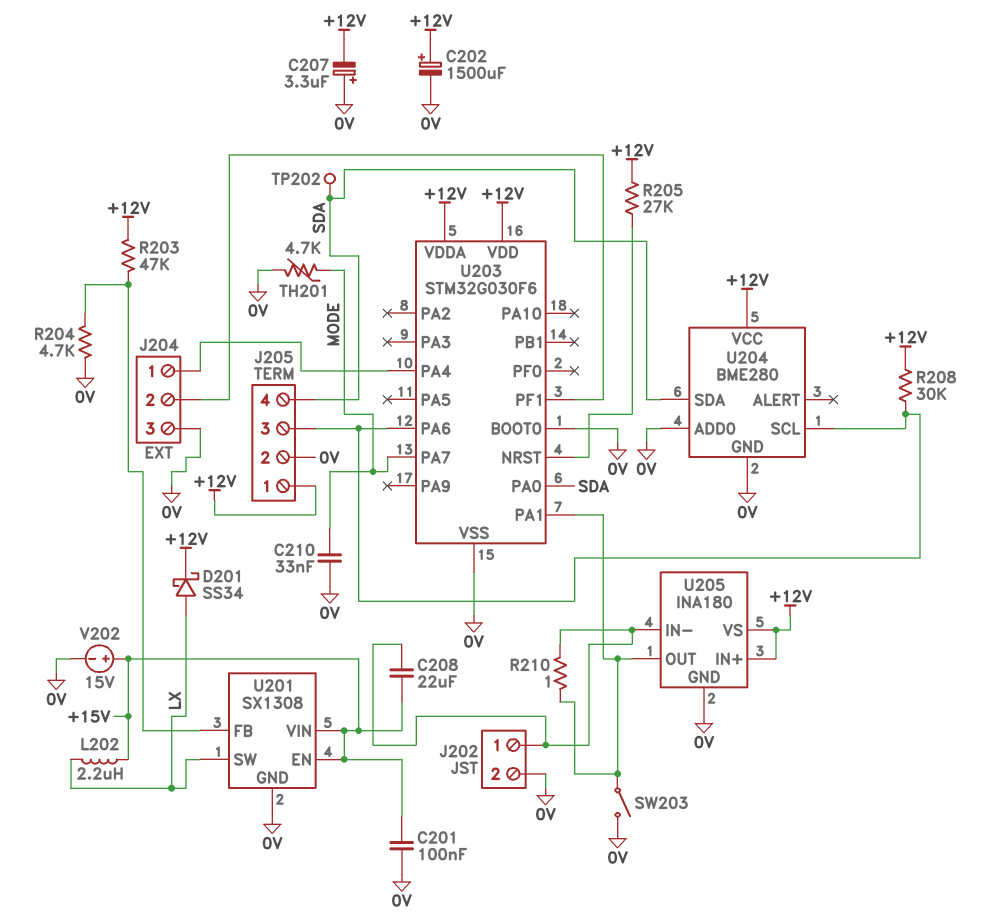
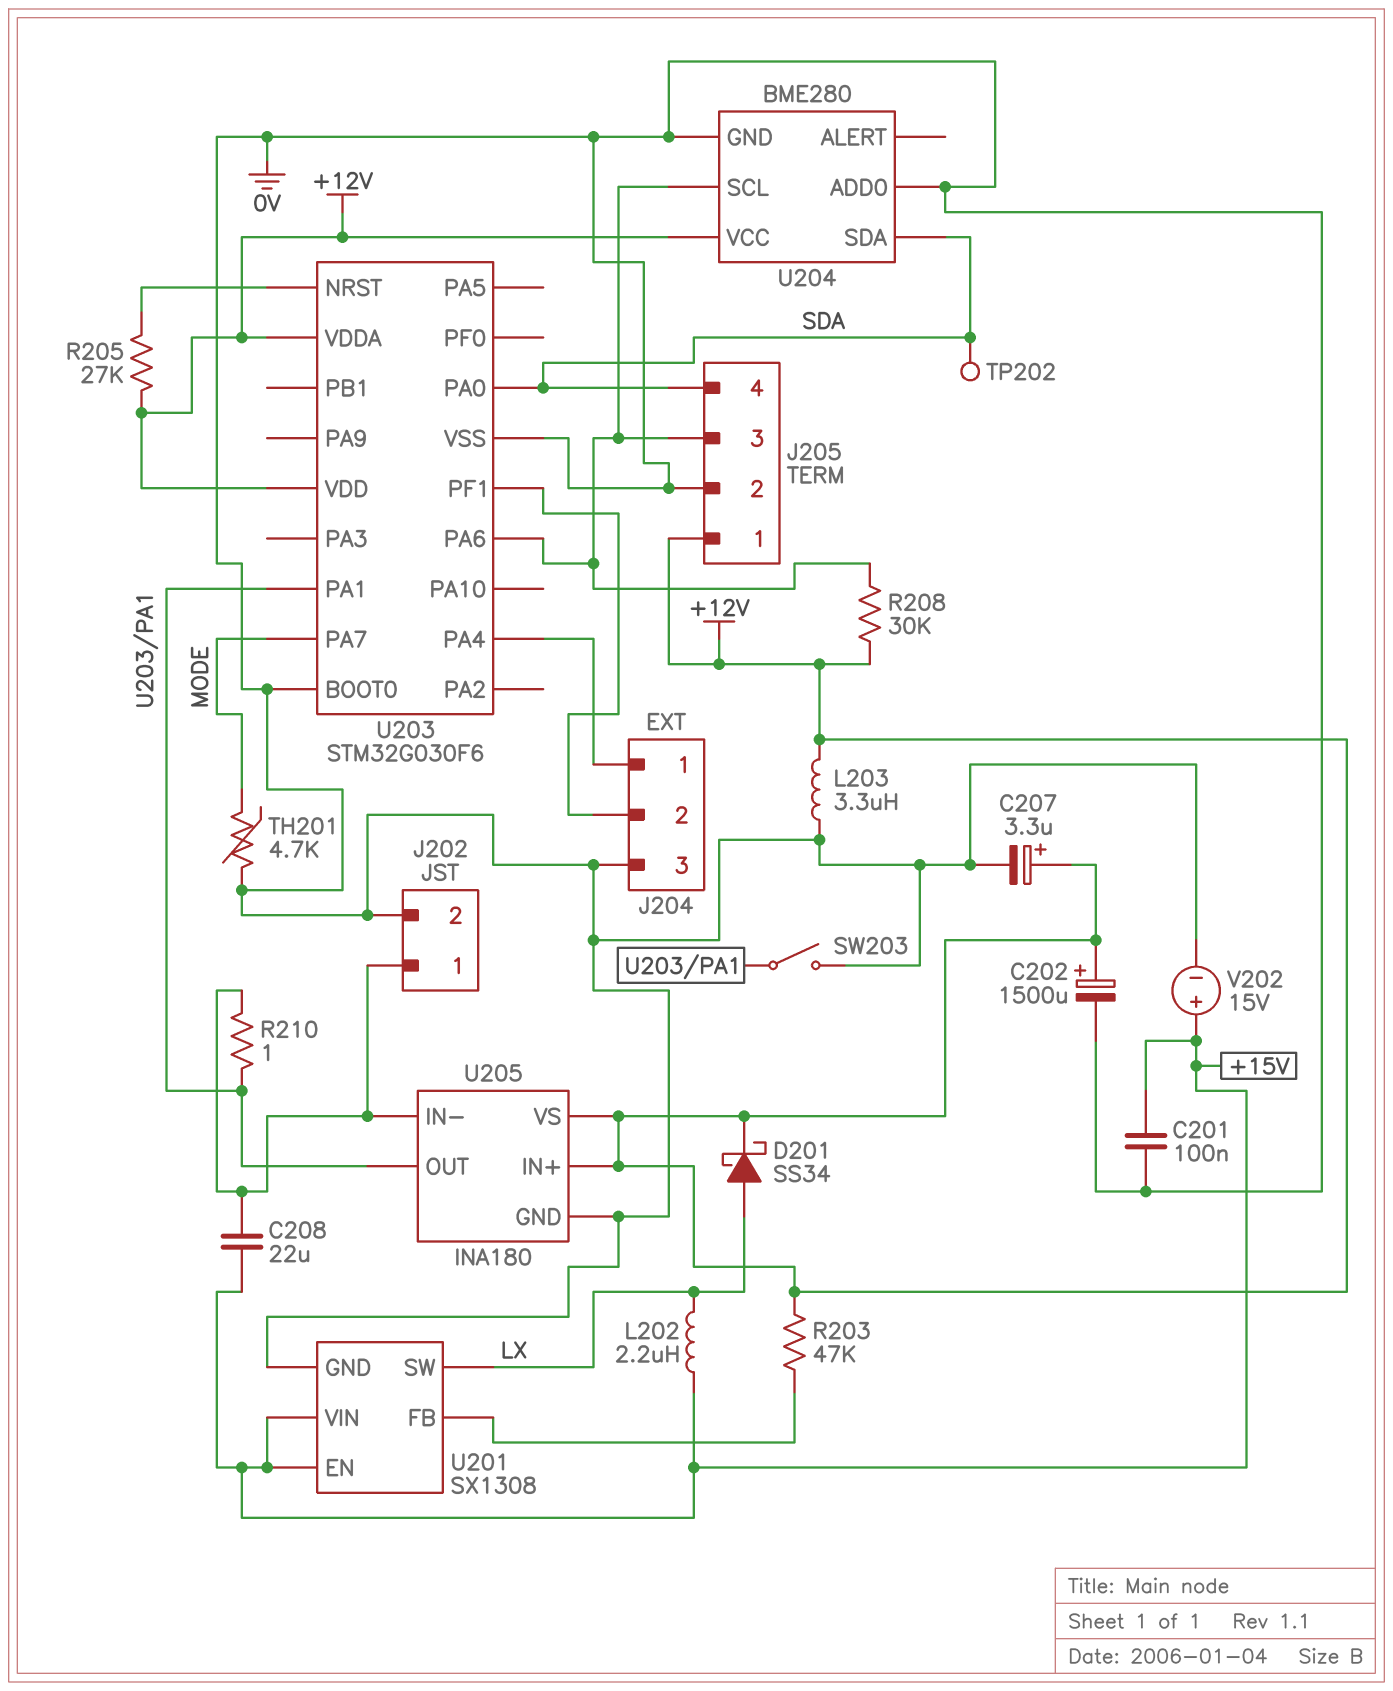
C207: 3.3uF (plus 0V, minus +12V) -> 3.3uF (plus +12V, minus 0V)
C210: 33nF (0V, MODE) -> none
L203: none -> 3.3uH (+12V, 0V)
R204: 4.7k (0V, U201/FB) -> none

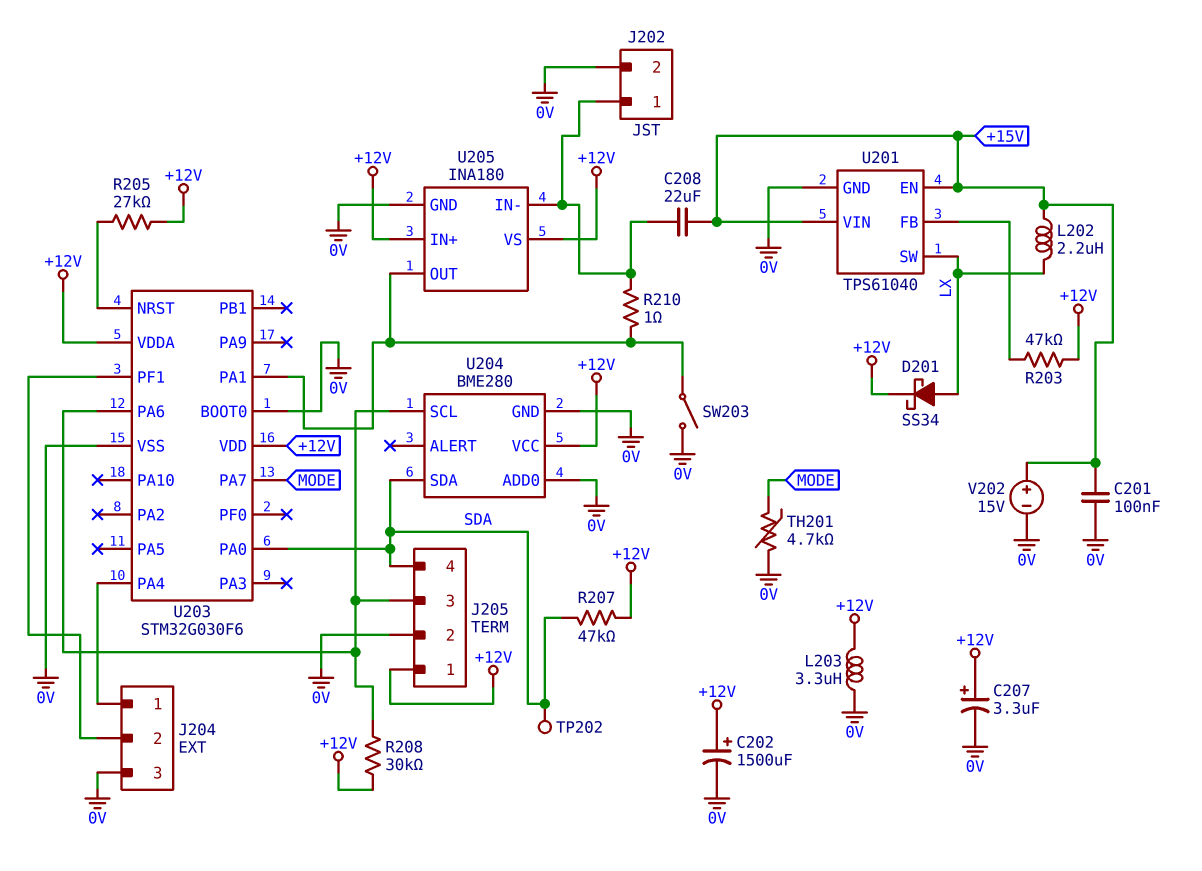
R207: none -> 47k (+12V, SDA)
U201: SX1308 -> TPS61040

